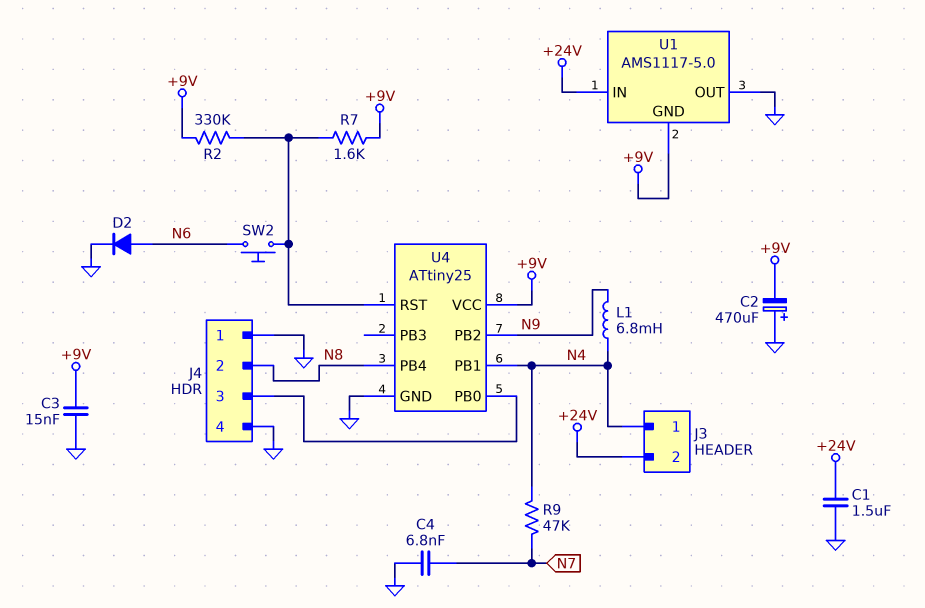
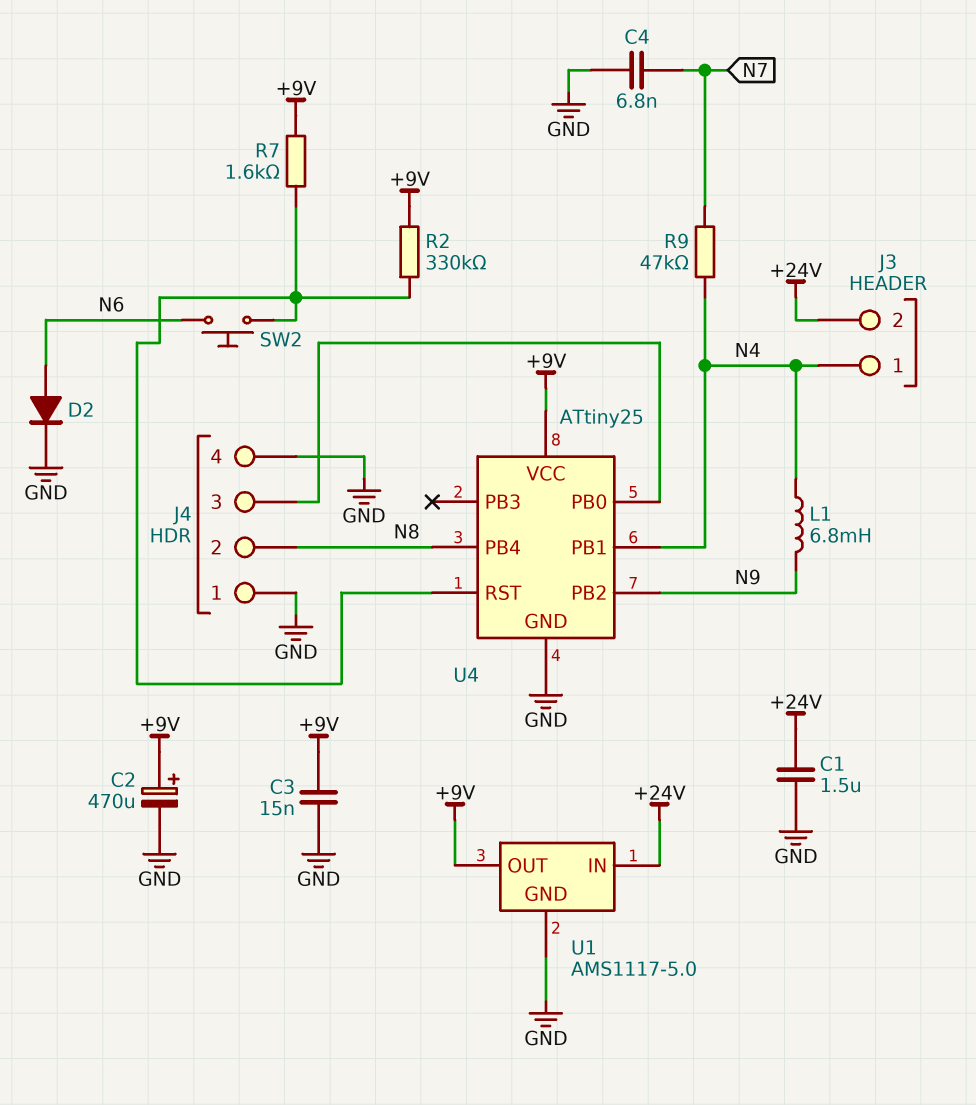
C2: 470uF (plus GND, minus +9V) -> 470uF (plus +9V, minus GND)
U1 pin GND: +9V -> GND
U1 pin OUT: GND -> +9V

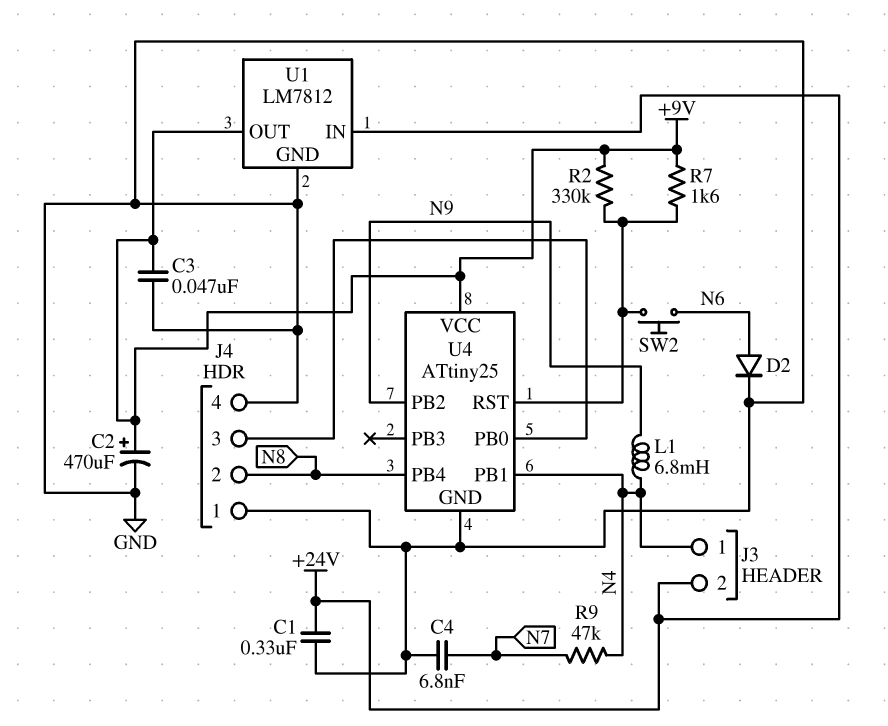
C1: 1.5uF (+24V, GND) -> 330nF (+24V, GND)
C3: 15nF (+9V, GND) -> 47nF (+9V, GND)
U1: AMS1117-5.0 -> LM7812

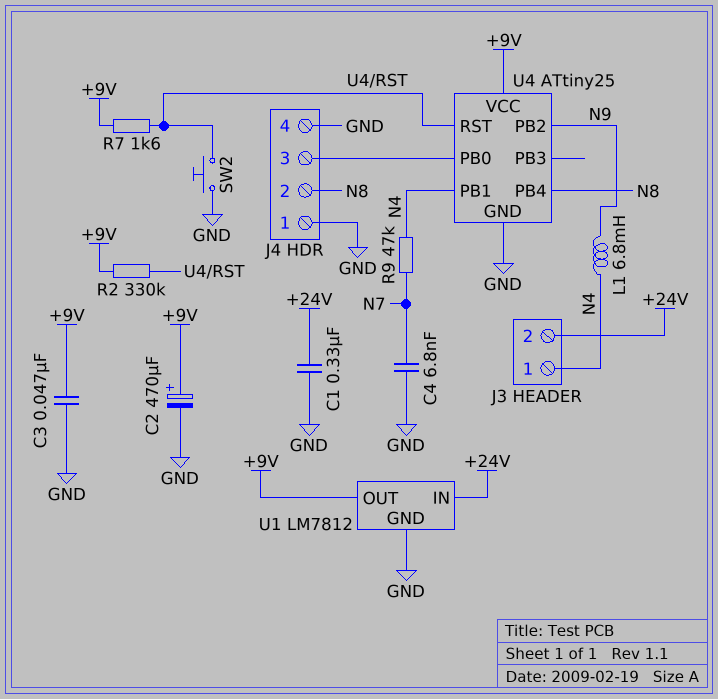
D2: diode (A N6, K GND) -> none
SW2: button (N6, U4/RST) -> button (GND, U4/RST)

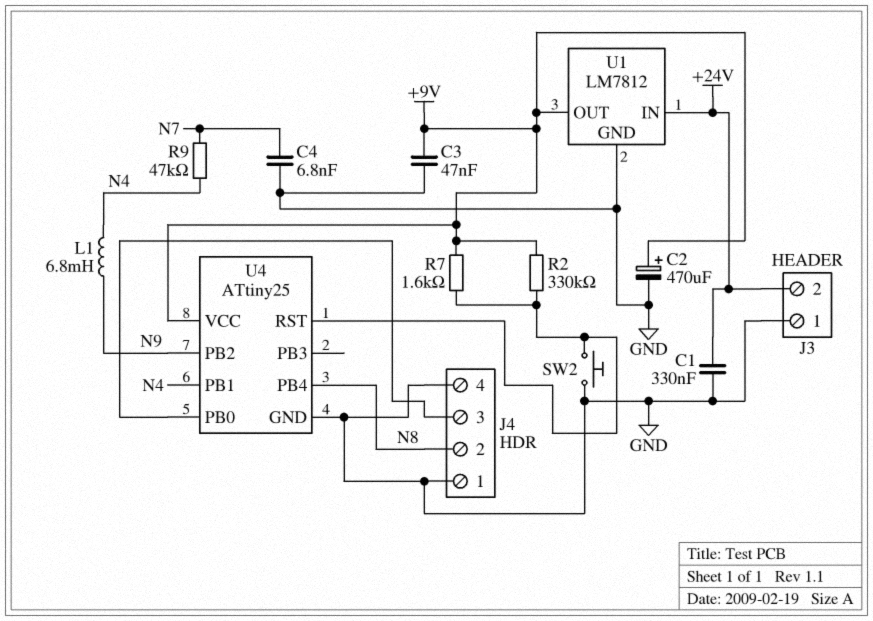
J3 pin 1: N4 -> GND

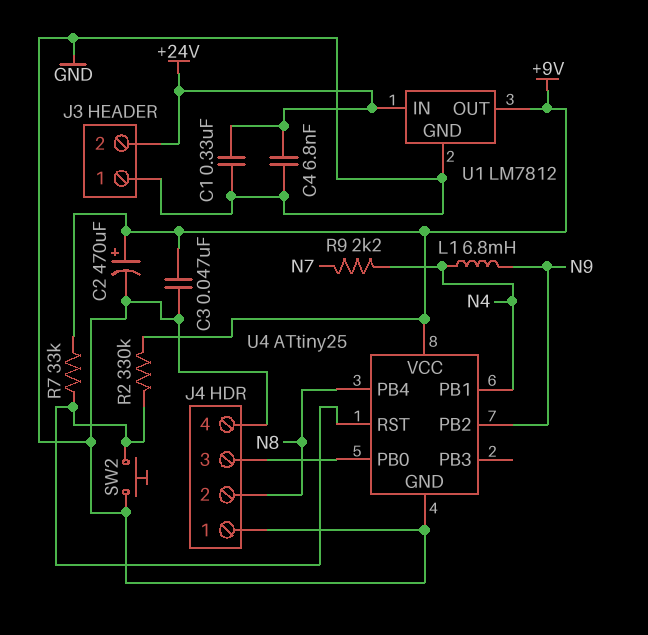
C4: 6.8nF (GND, N7) -> 6.8nF (+24V, GND)
R7: 1.6k (+9V, U4/RST) -> 33k (+9V, U4/RST)
R9: 47k (N4, N7) -> 2.2k (N4, N7)

